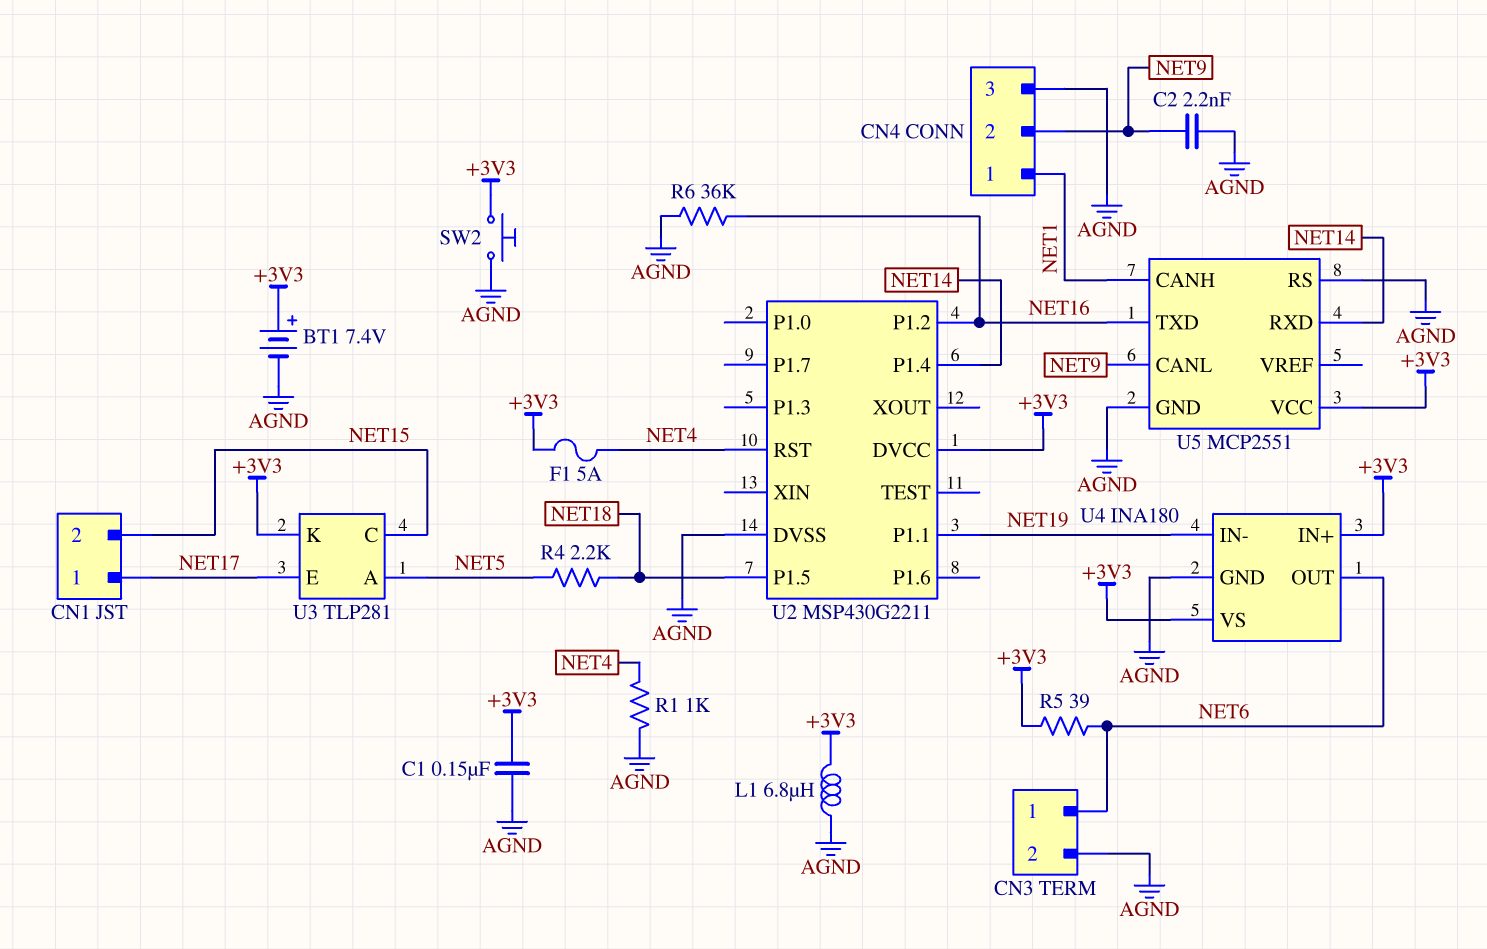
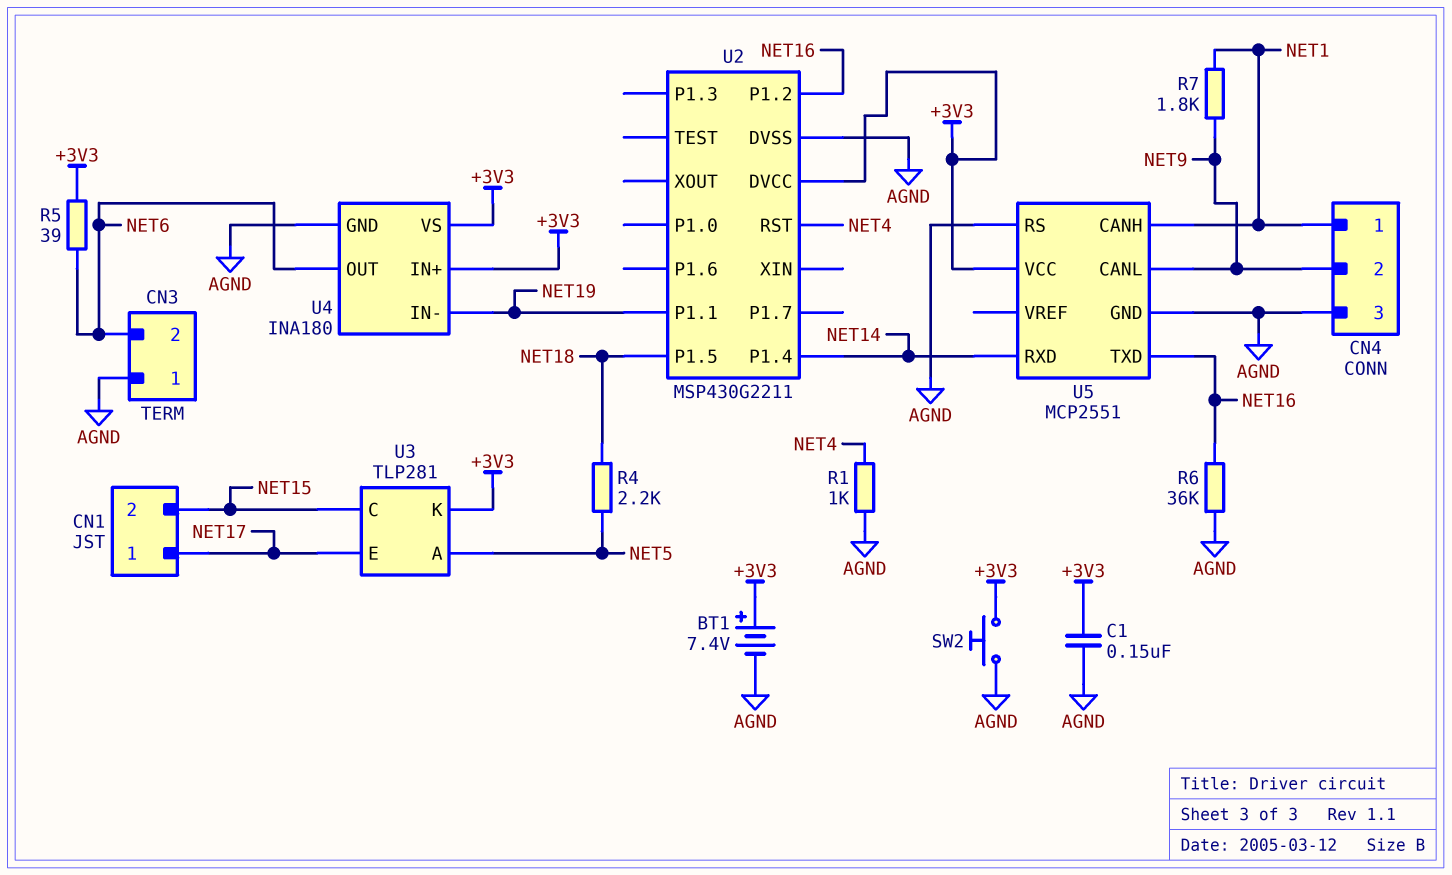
C2: 2.2nF (AGND, NET9) -> none
CN3 pin 1: NET6 -> AGND
CN3 pin 2: AGND -> NET6
F1: 5A (+3V3, NET4) -> none
L1: 6.8uH (+3V3, AGND) -> none
R7: none -> 1.8k (NET1, NET9)

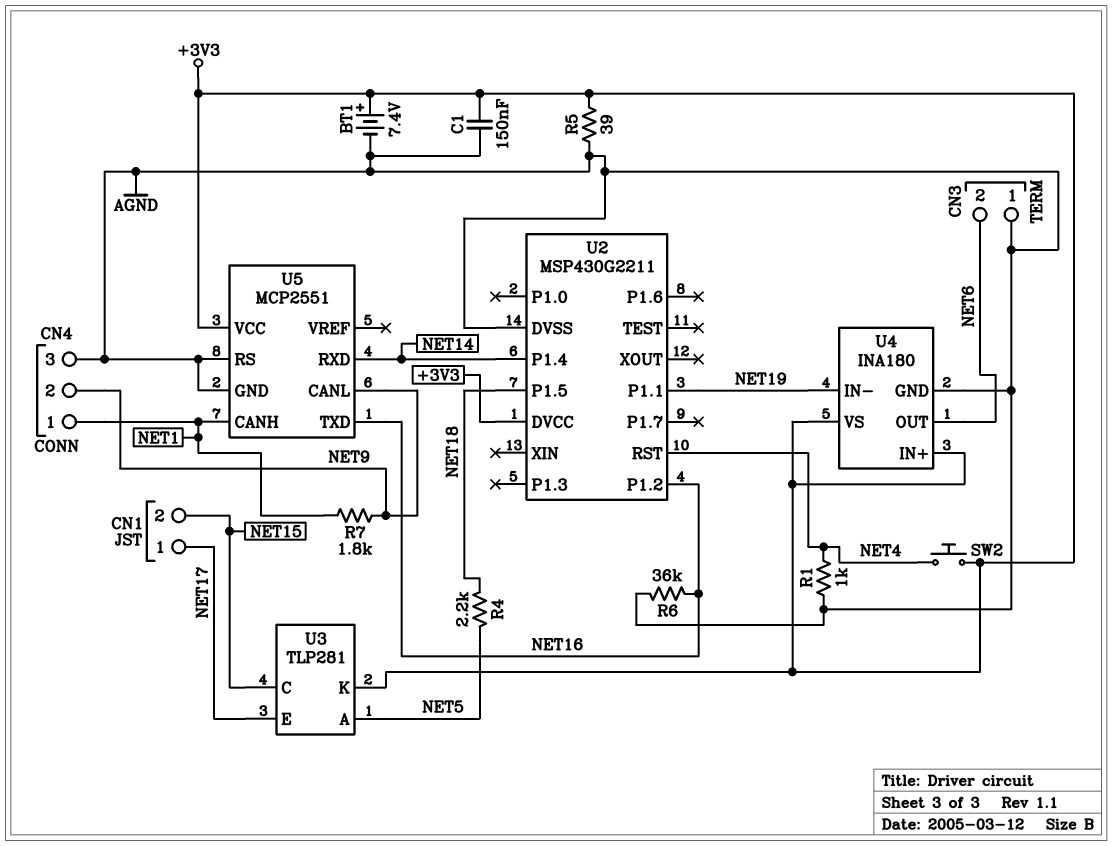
R5: 39 (+3V3, NET6) -> 39 (+3V3, AGND)
SW2: button (+3V3, AGND) -> button (+3V3, NET4)

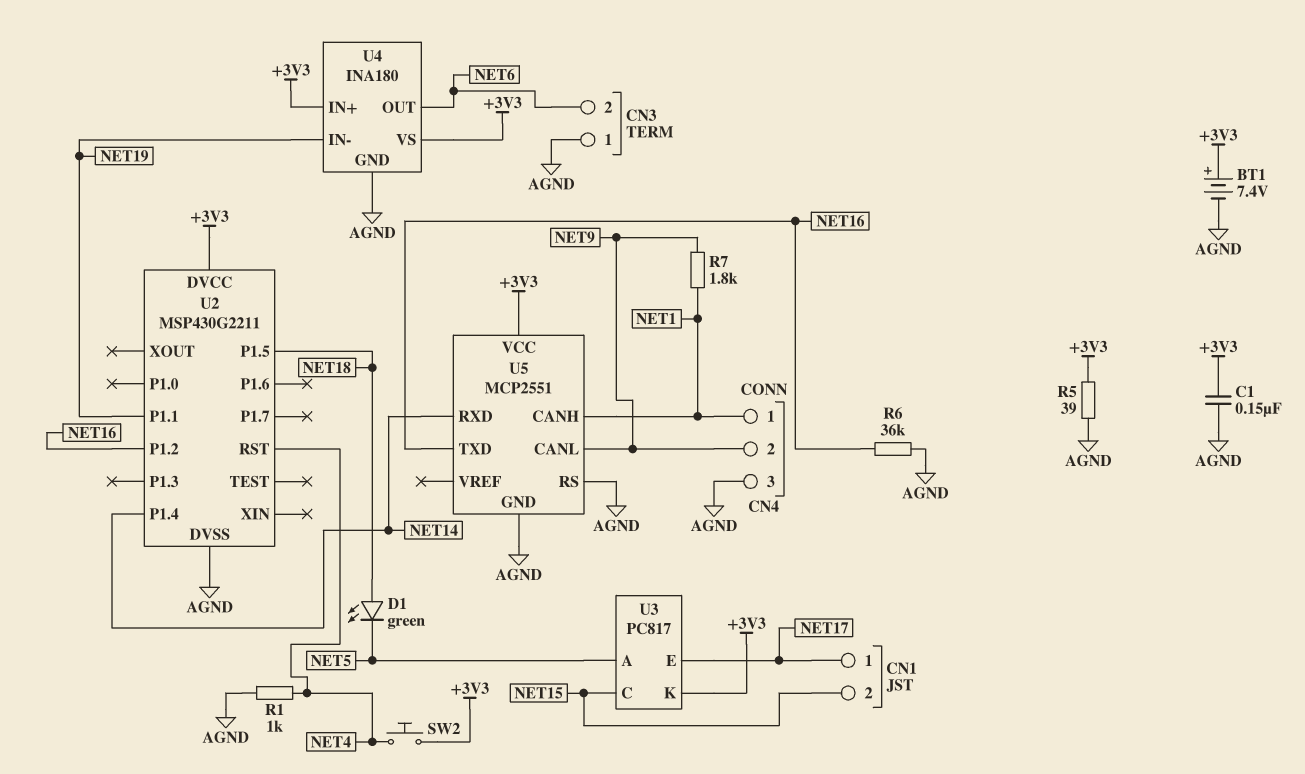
D1: none -> LED green (A NET18, K NET5)
R4: 2.2k (NET5, NET18) -> none
U3: TLP281 -> PC817

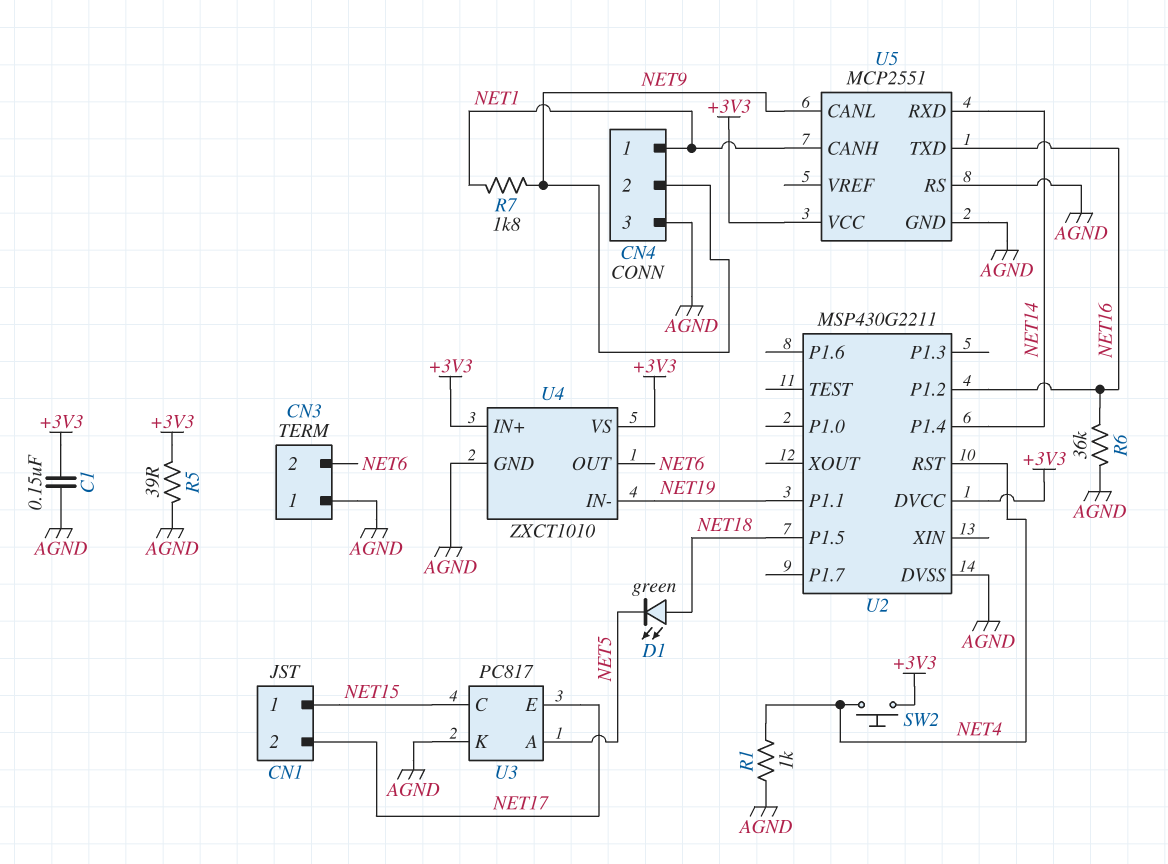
BT1: 7.4V (plus +3V3, minus AGND) -> none
CN1 pin 1: NET17 -> NET15
CN1 pin 2: NET15 -> NET17
U3 pin K: +3V3 -> AGND
U4: INA180 -> ZXCT1010

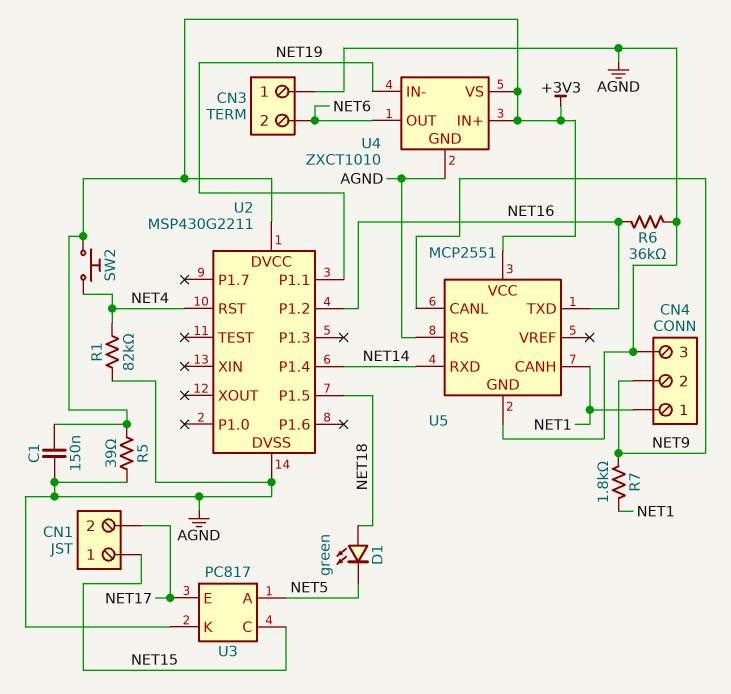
R1: 1k (AGND, NET4) -> 82k (AGND, NET4)

